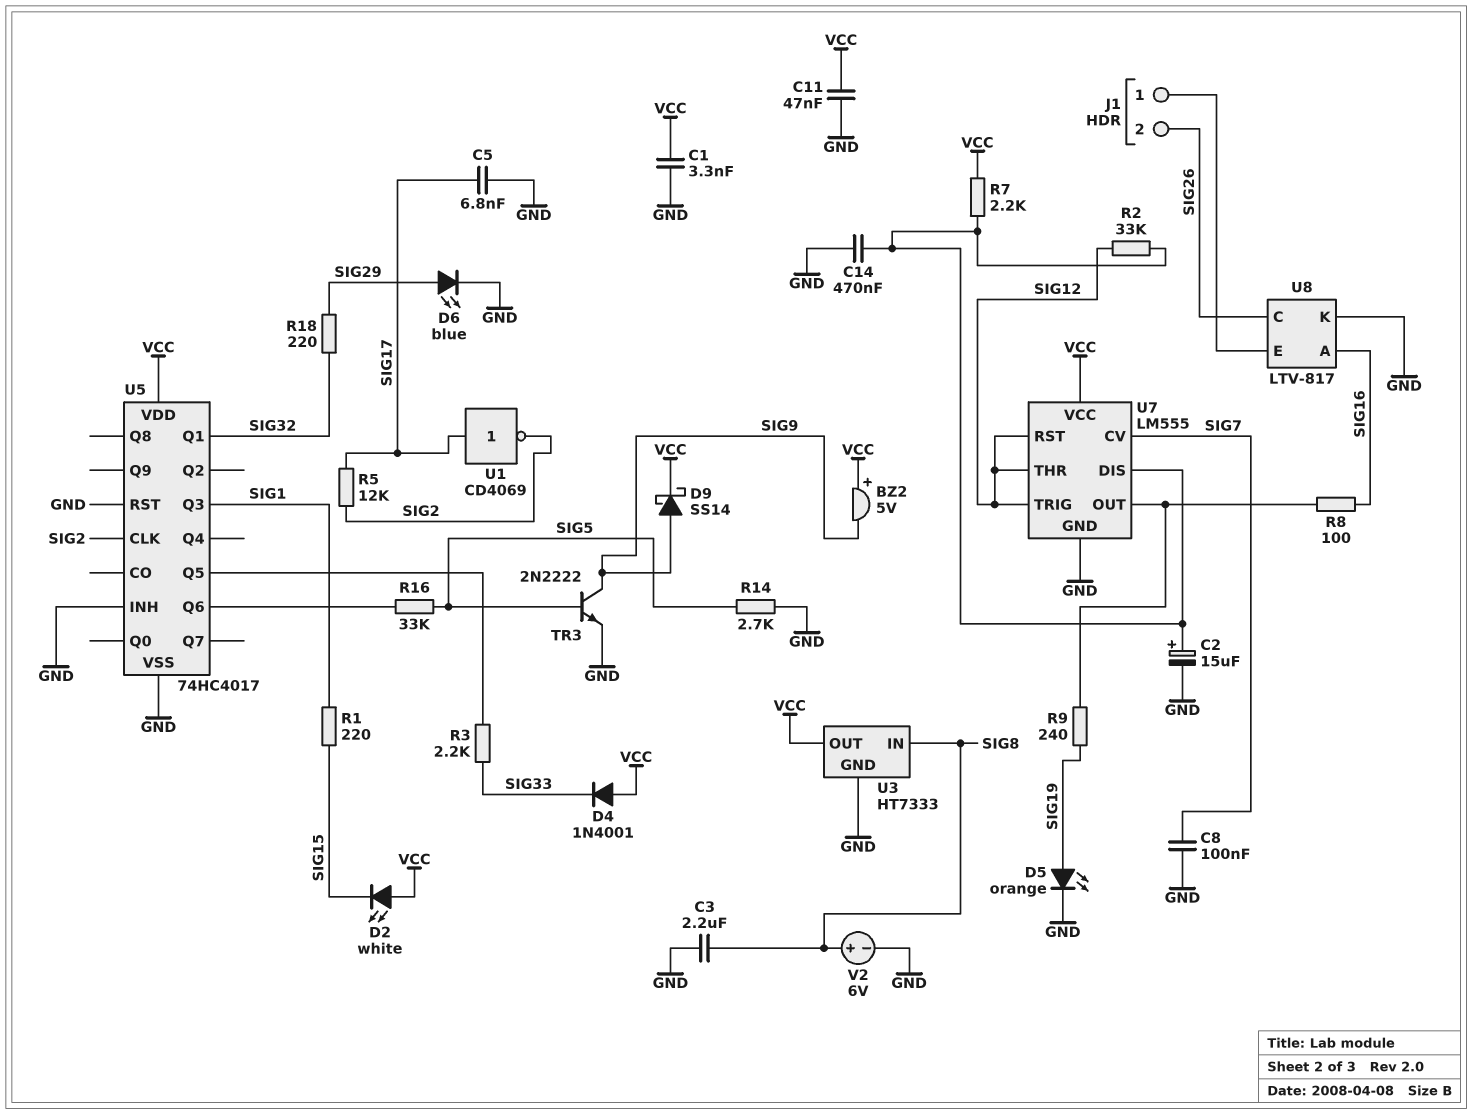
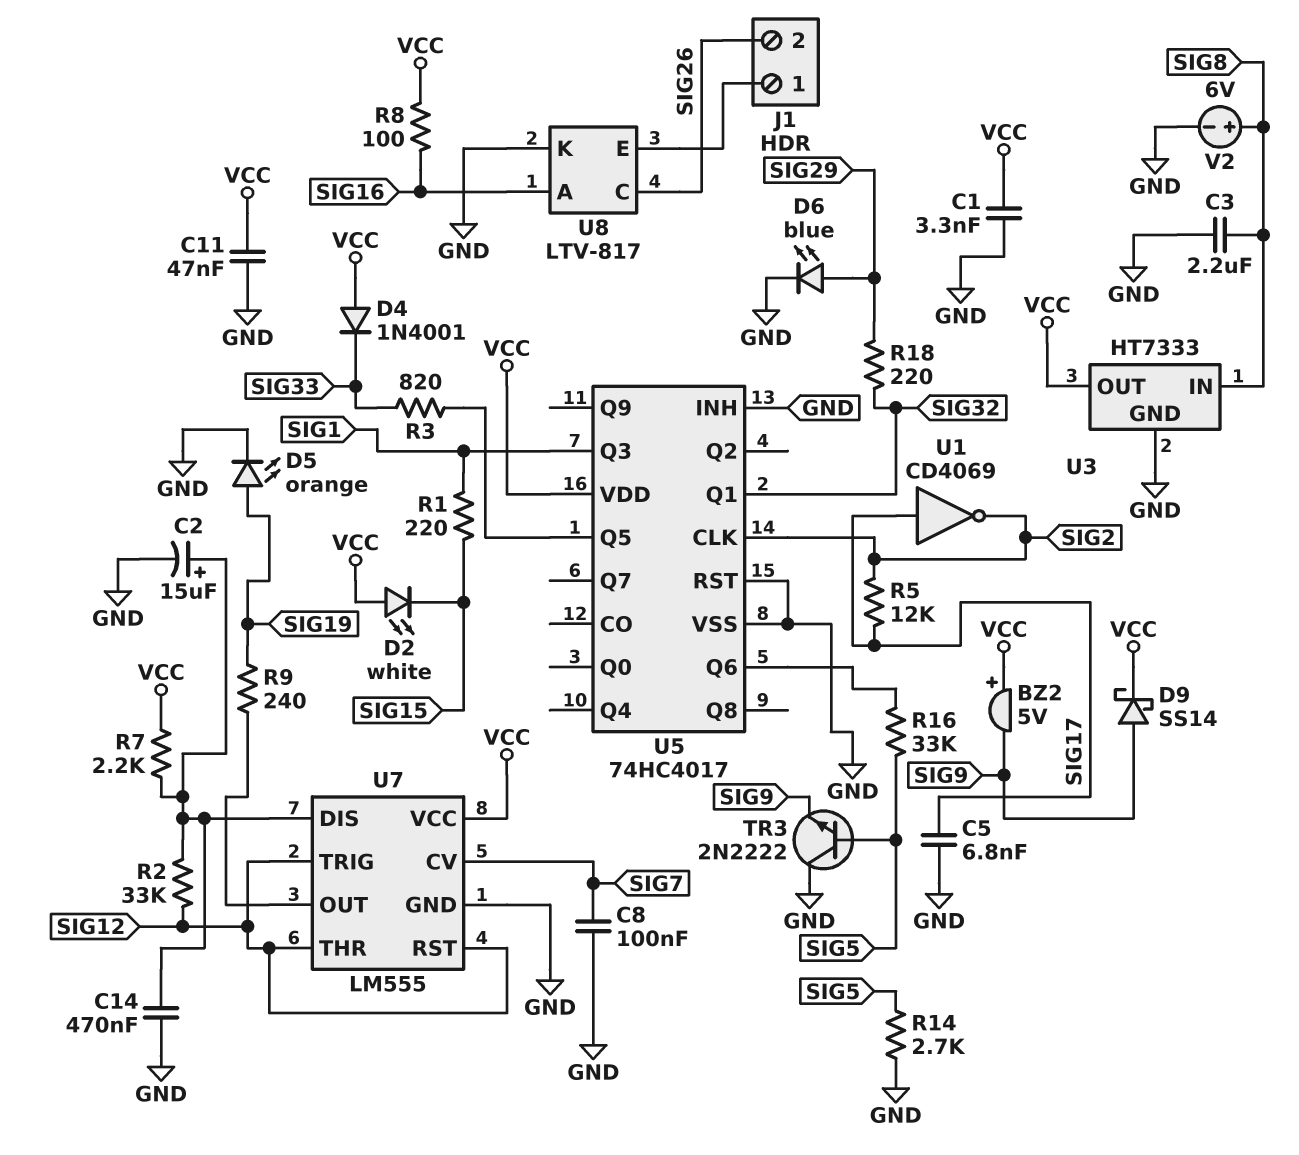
R3: 2.2k (SIG33, U5/Q5) -> 820 (SIG33, U5/Q5)
R8: 100 (SIG16, U7/OUT) -> 100 (SIG16, VCC)
TR3: NPN 2N2222 (B SIG5, C SIG9, E GND) -> NPN 2N2222 (B SIG5, C GND, E SIG9)

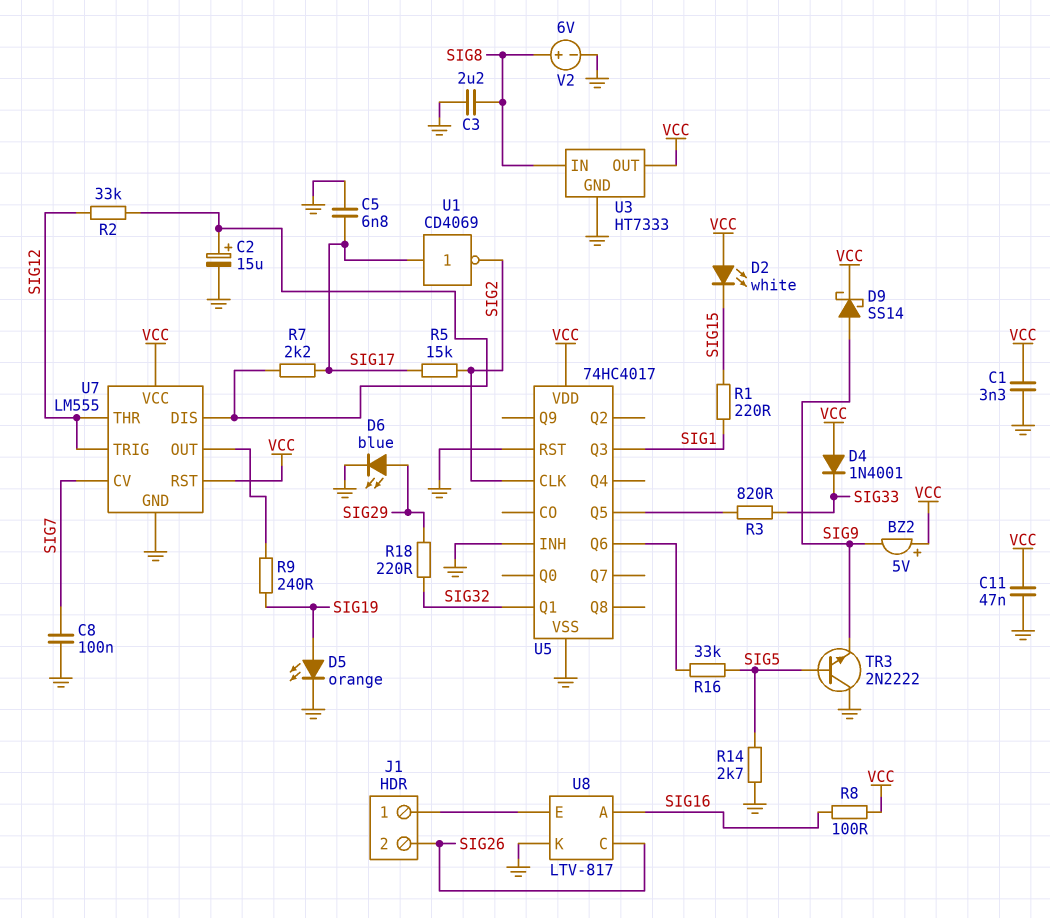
C14: 470nF (GND, U7/DIS) -> none
R5: 12k (SIG2, SIG17) -> 15k (SIG2, SIG17)
R7: 2.2k (U7/DIS, VCC) -> 2.2k (SIG17, U7/DIS)
U7 pin RST: SIG12 -> VCC

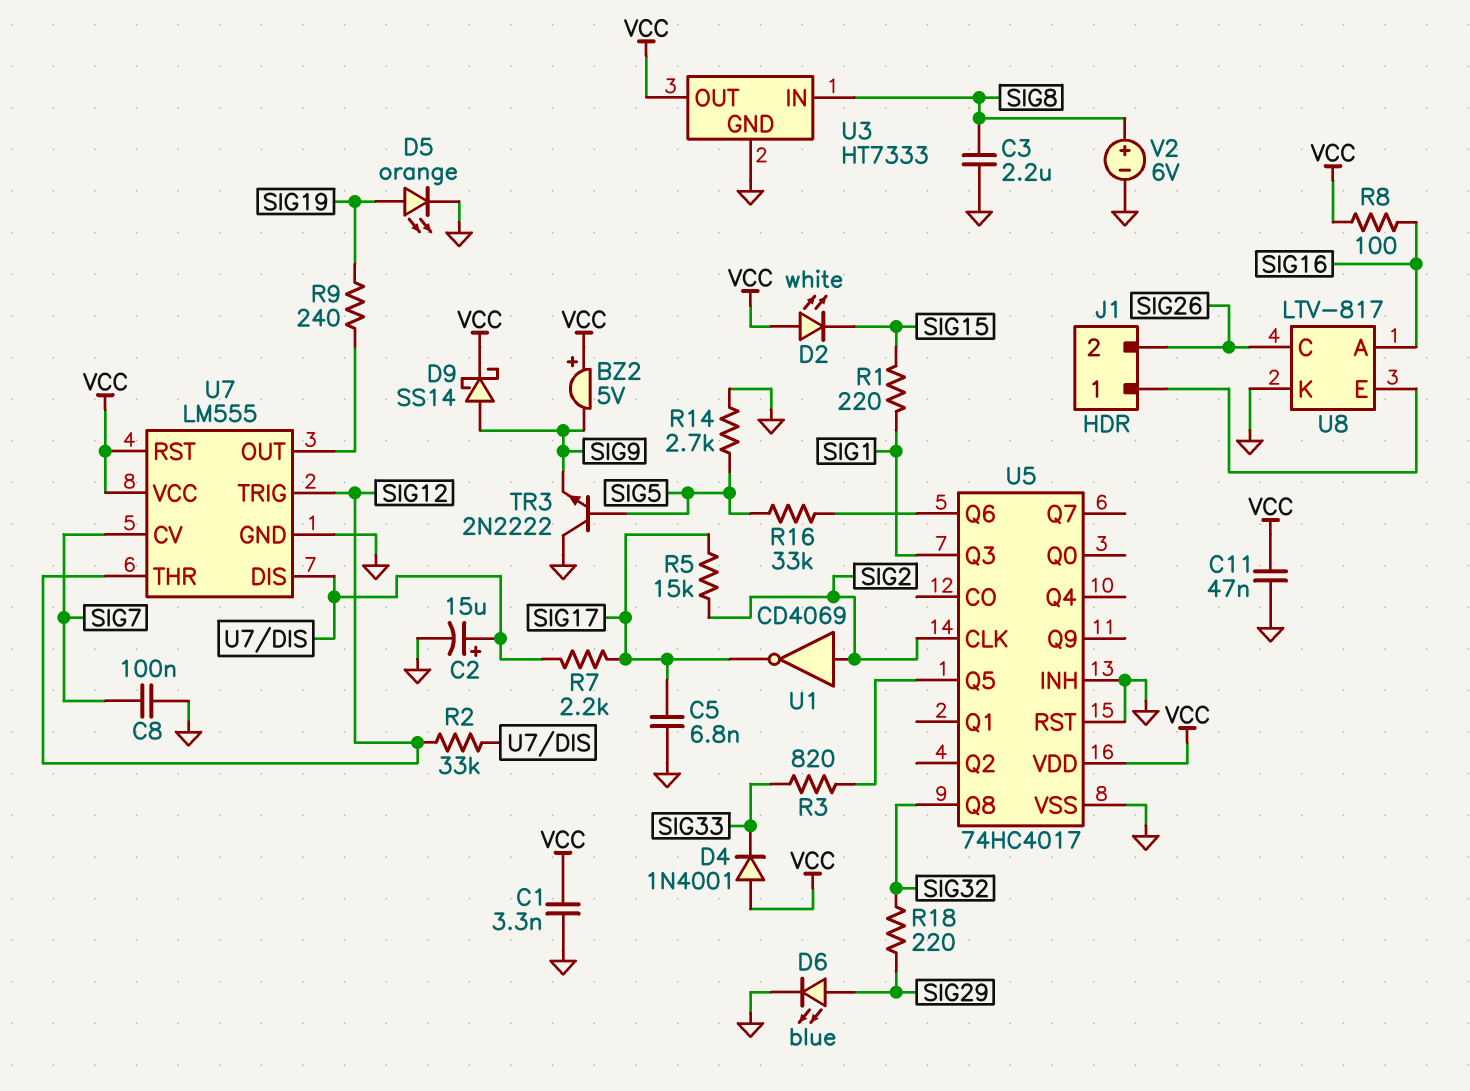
U1: NOT CD4069 (in SIG17, out SIG2) -> NOT CD4069 (in SIG2, out SIG17)
U5 pin Q1: SIG32 -> none
U5 pin Q8: none -> SIG32

